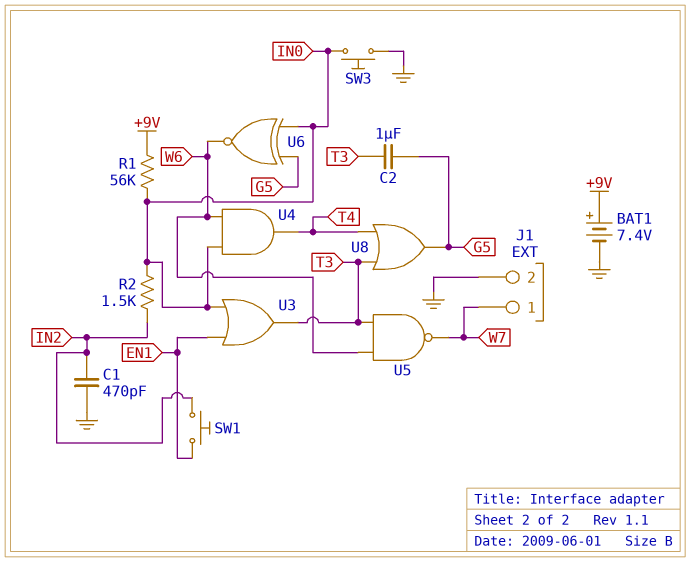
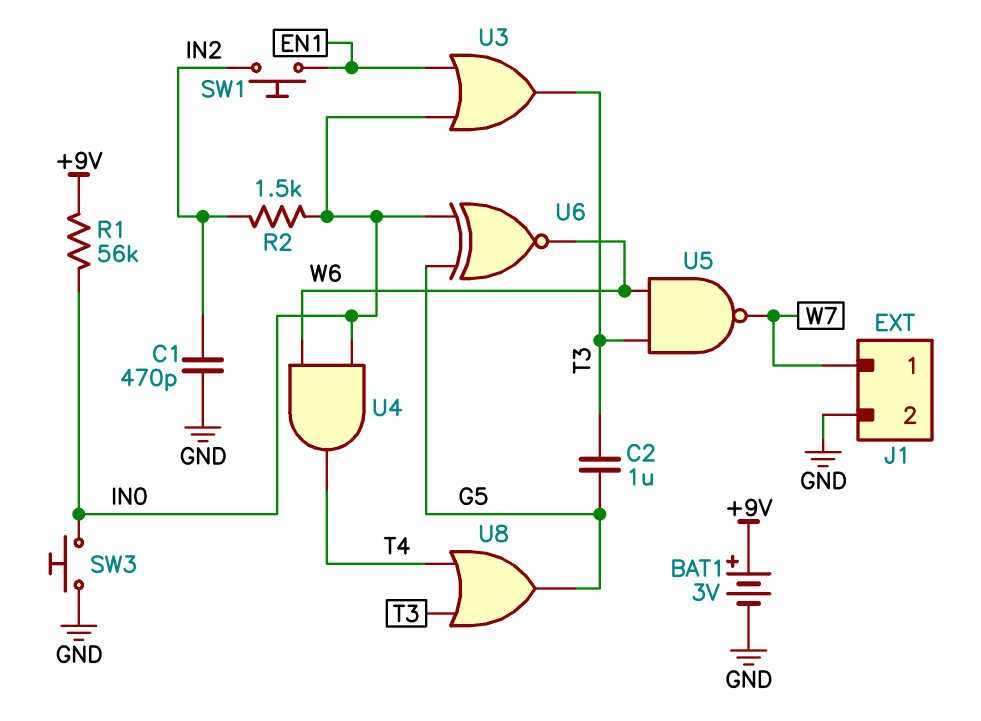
BAT1: 7.4V (plus +9V, minus GND) -> 3V (plus +9V, minus GND)

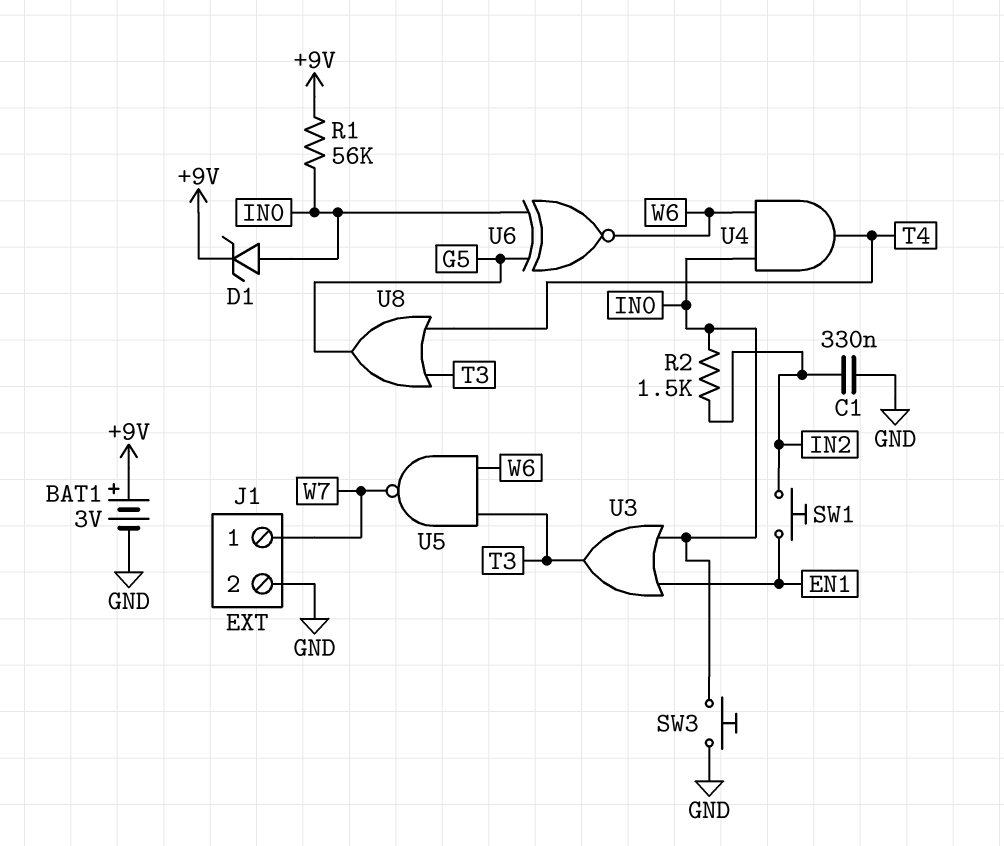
C1: 470pF (GND, IN2) -> 330nF (GND, IN2)
C2: 1uF (G5, T3) -> none
D1: none -> zener (A IN0, K +9V)

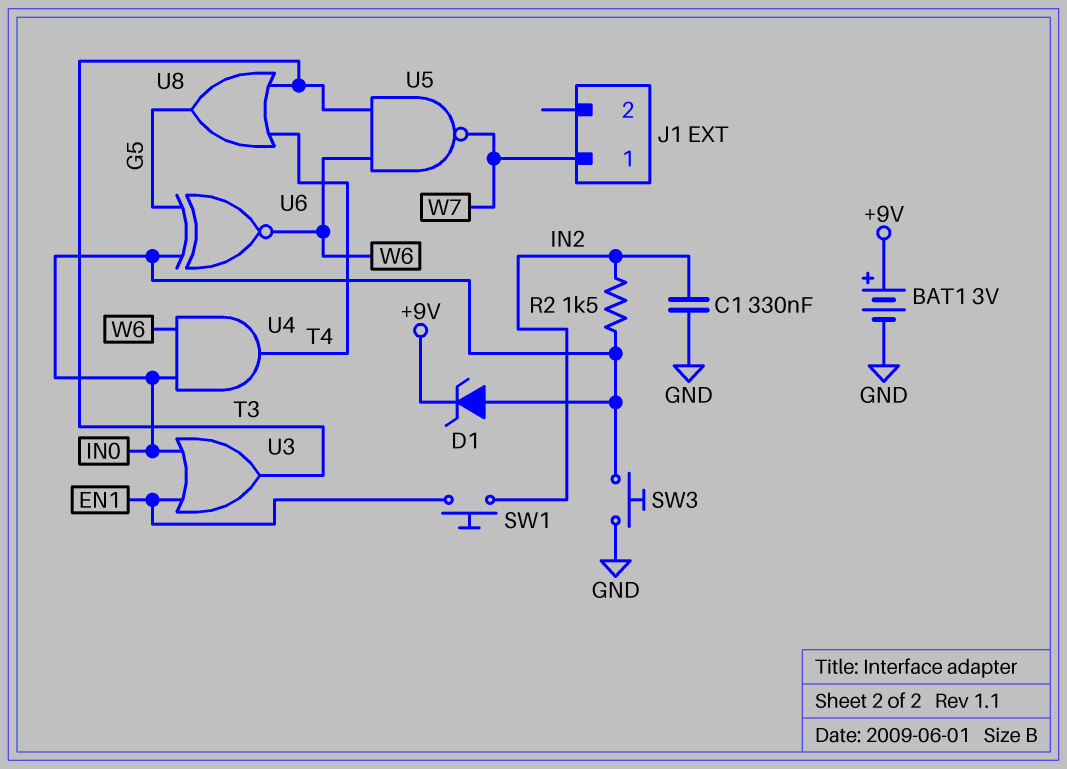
J1 pin 2: GND -> none
R1: 56k (+9V, IN0) -> none

